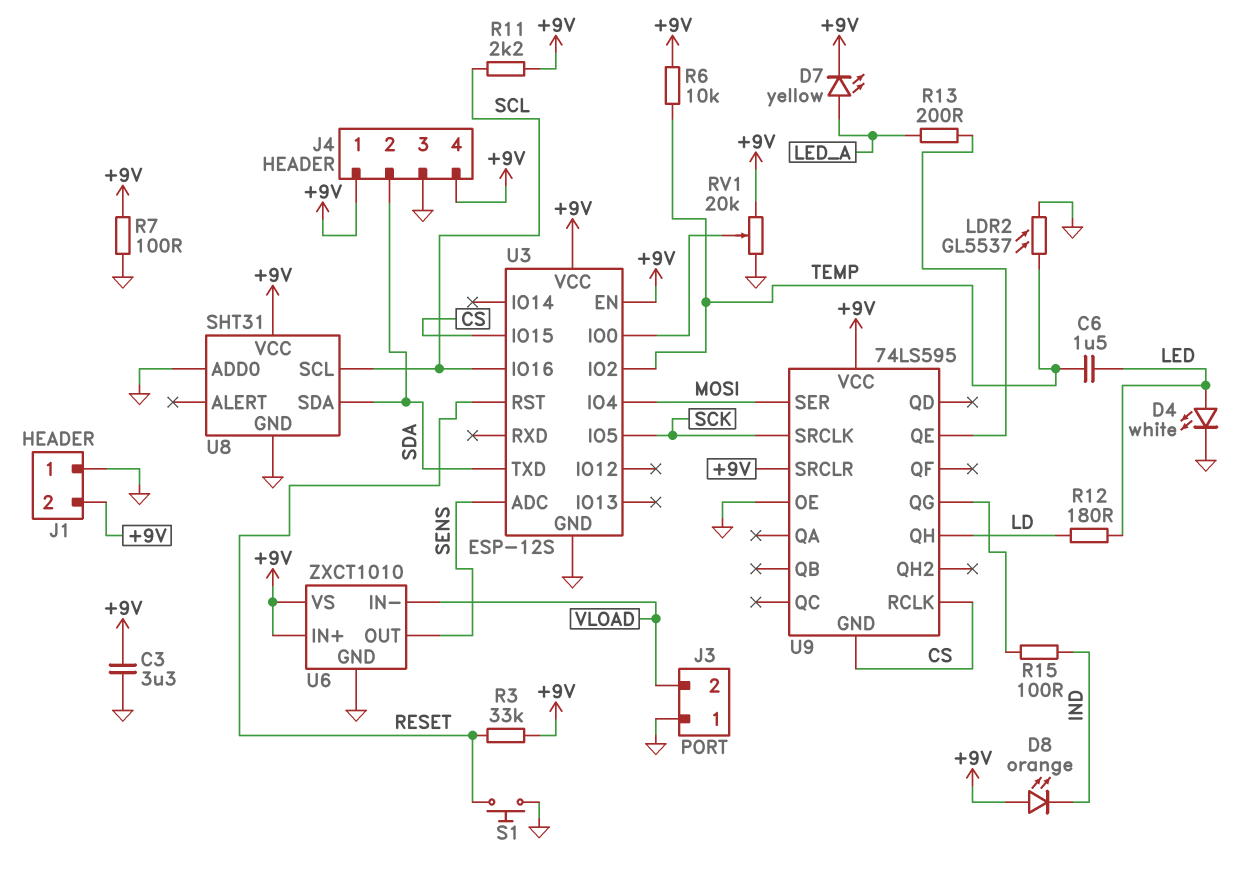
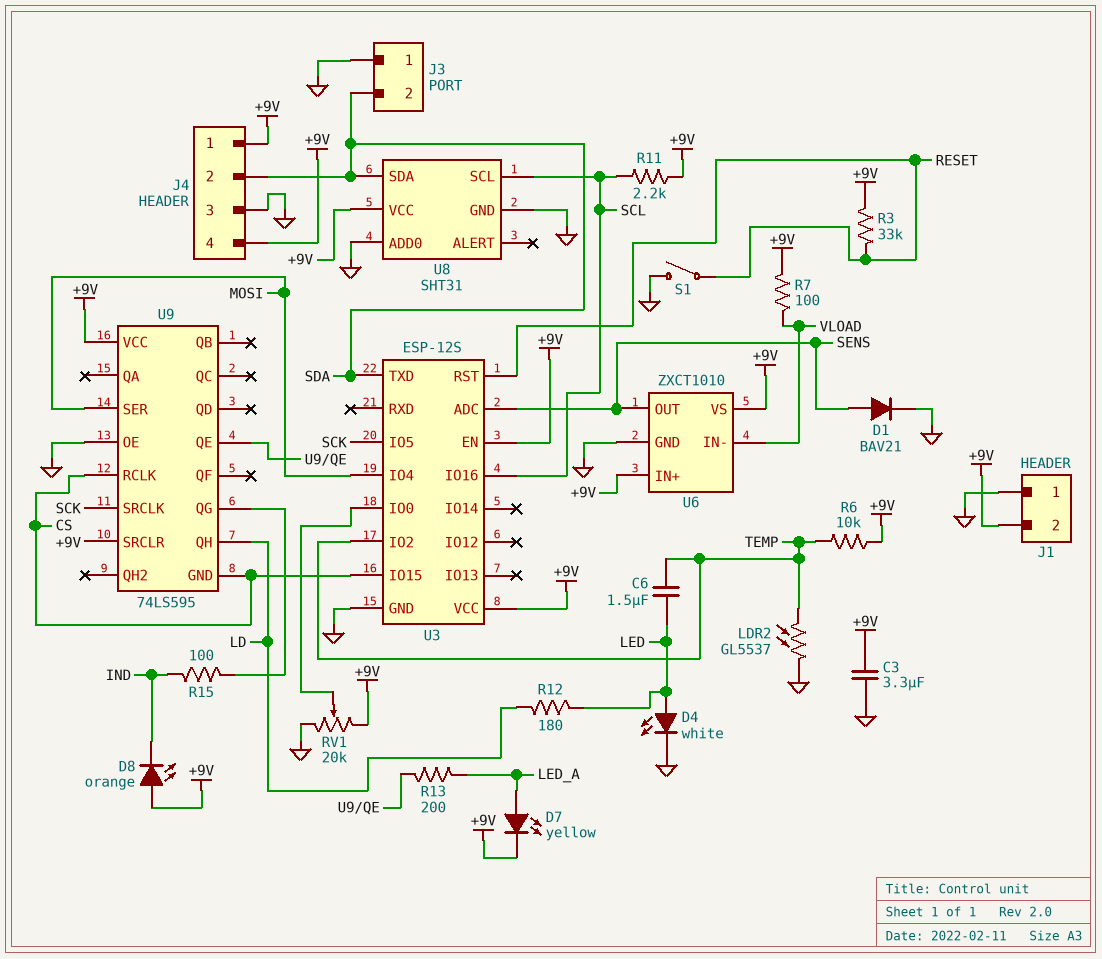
D1: none -> diode BAV21 (A SENS, K GND)
J3 pin 2: VLOAD -> SDA
R7: 100 (+9V, GND) -> 100 (+9V, VLOAD)
S1: button (GND, RESET) -> switch (GND, RESET)

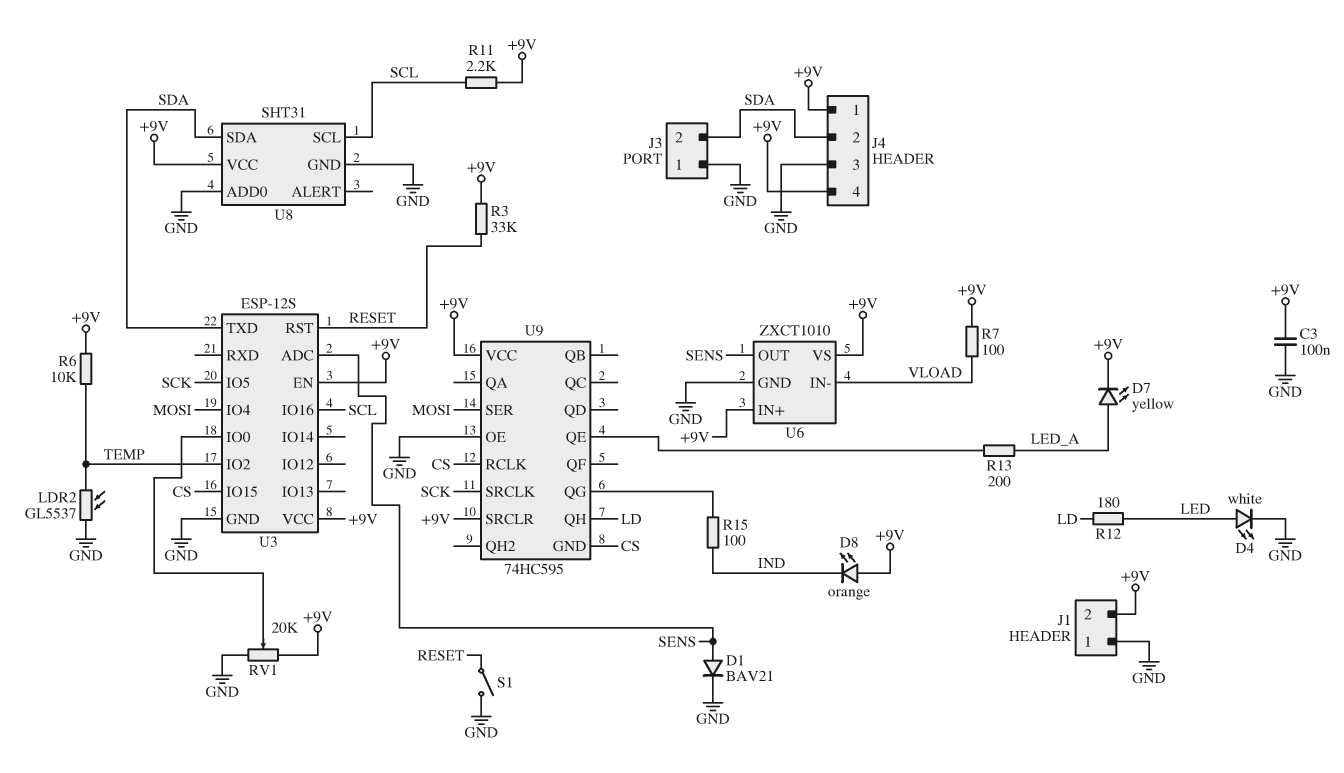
C3: 3.3uF (+9V, GND) -> 100nF (+9V, GND)
C6: 1.5uF (LED, TEMP) -> none
U9: 74LS595 -> 74HC595

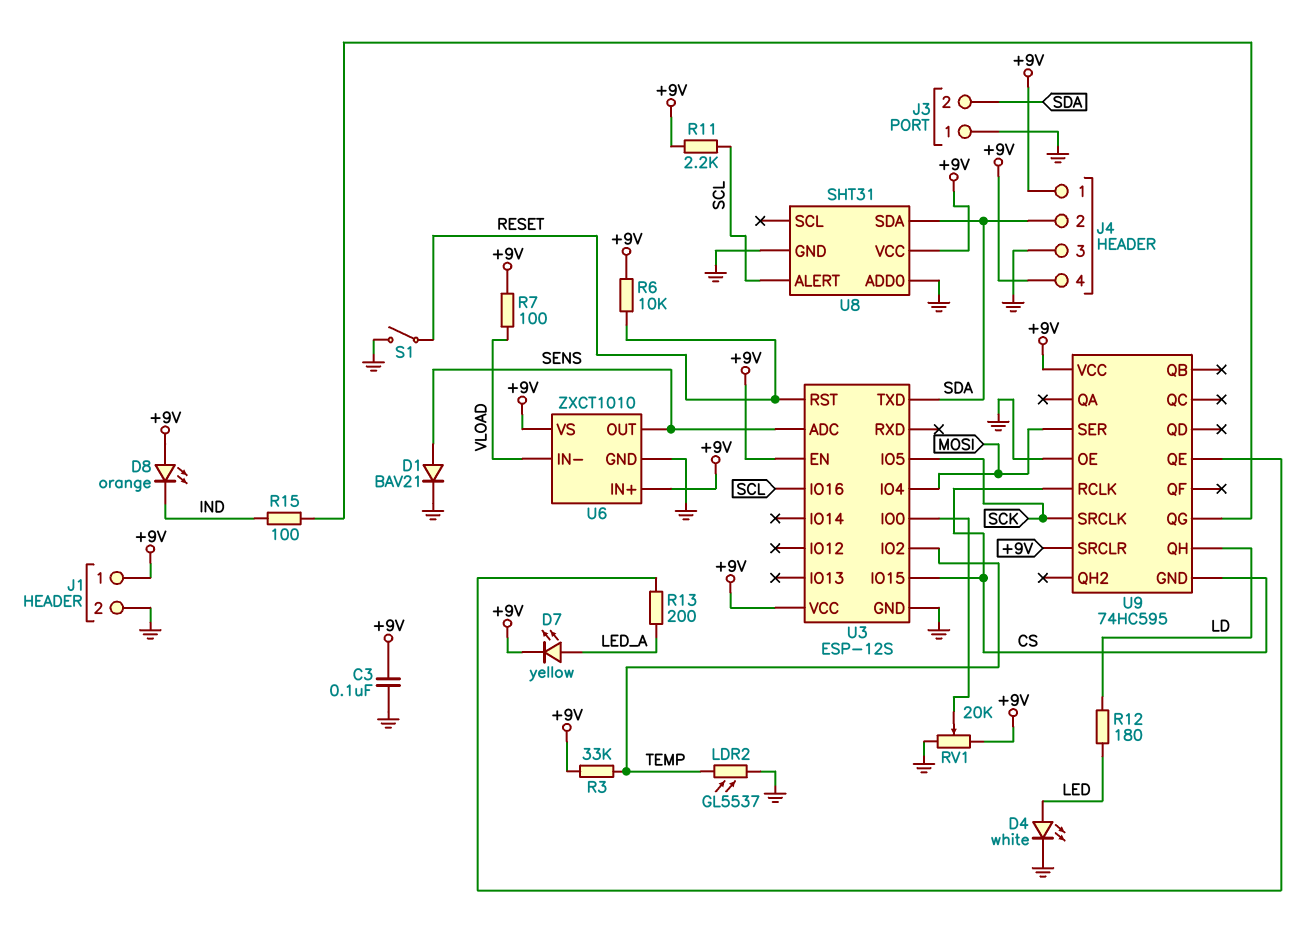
J1 pin 1: GND -> +9V
J1 pin 2: +9V -> GND
R3: 33k (+9V, RESET) -> 33k (+9V, TEMP)
R6: 10k (+9V, TEMP) -> 10k (+9V, RESET)
U8 pin ALERT: none -> SCL
U8 pin SCL: SCL -> none

